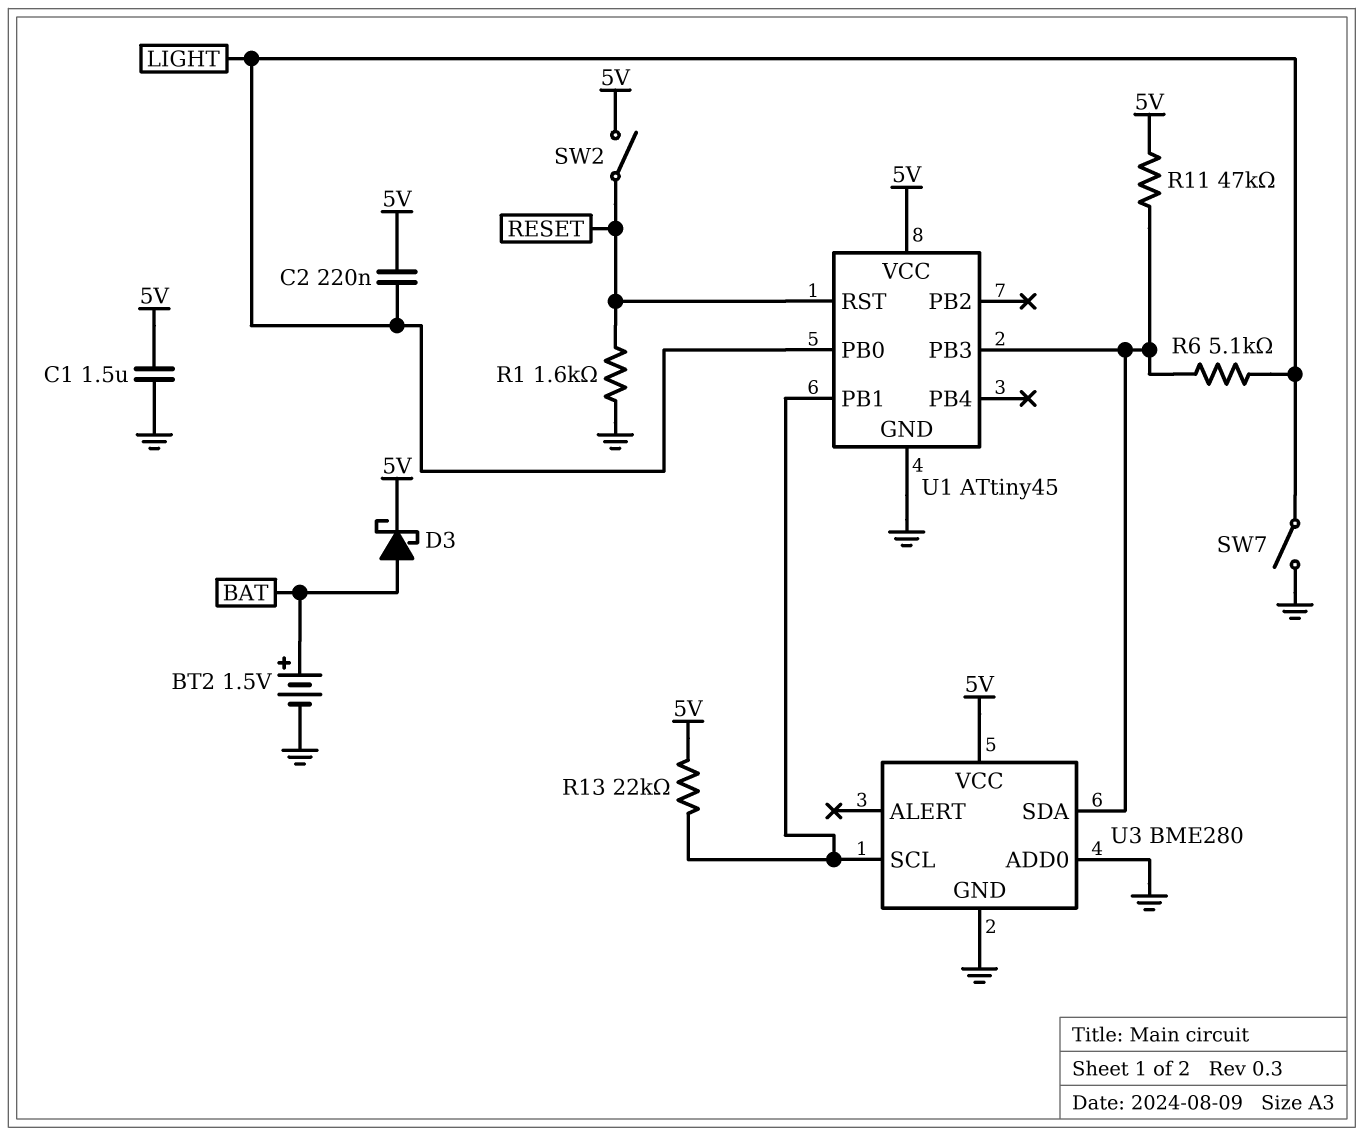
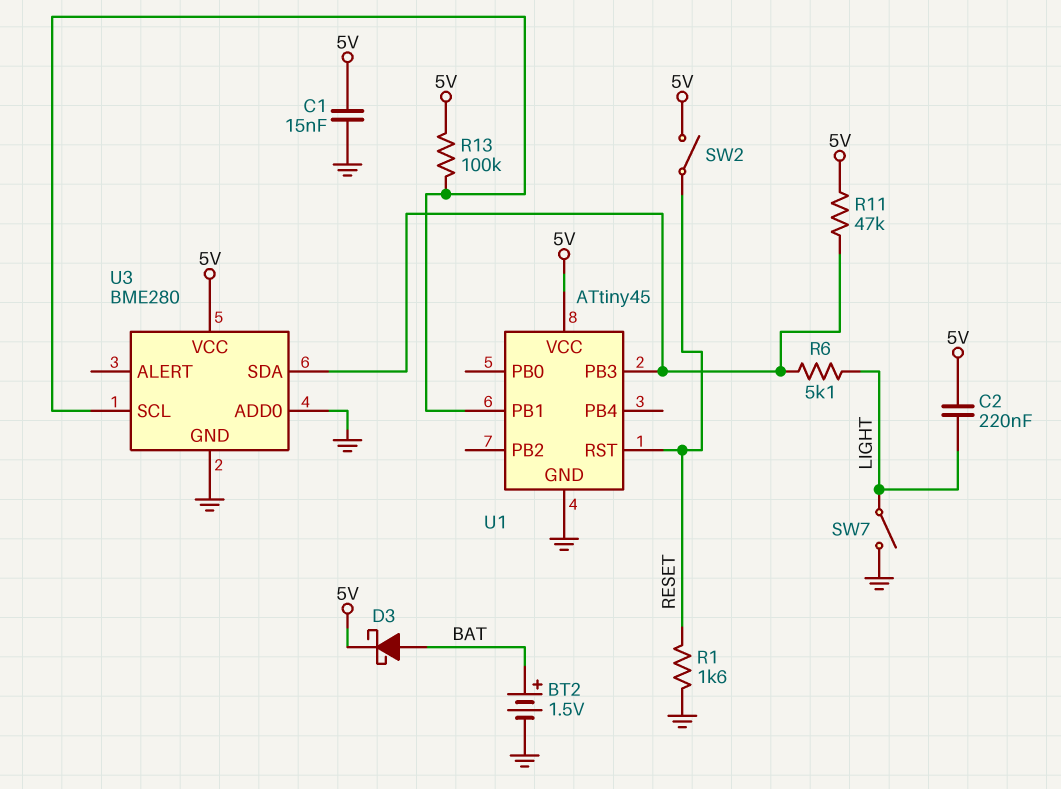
C1: 1.5uF (5V, GND) -> 15nF (5V, GND)
R13: 22k (5V, U1/PB1) -> 100k (5V, U1/PB1)
U1 pin PB0: LIGHT -> none

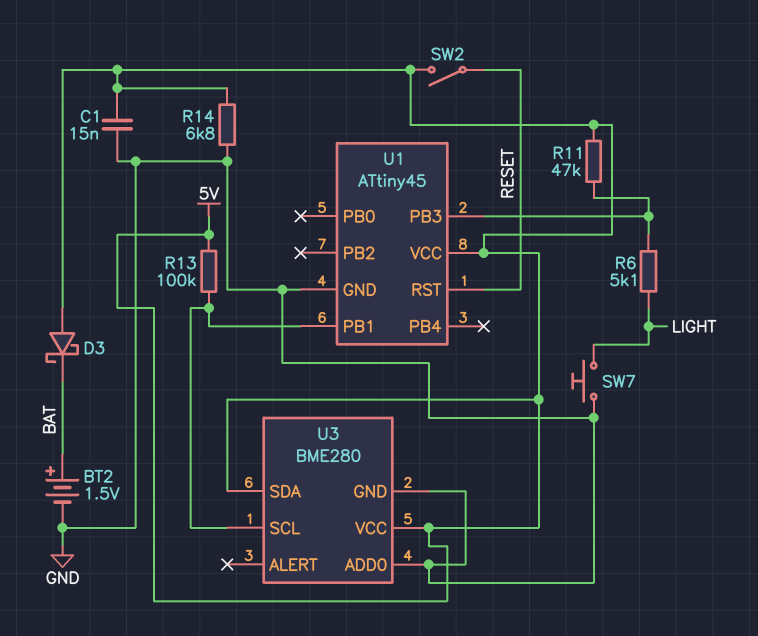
C2: 220nF (5V, LIGHT) -> none
D3: schottky (A BAT, K 5V) -> schottky (A 5V, K BAT)
R1: 1.6k (GND, RESET) -> none
R14: none -> 6.8k (5V, GND)
SW7: switch (GND, LIGHT) -> button (GND, LIGHT)
U3 pin SDA: U1/PB3 -> 5V

